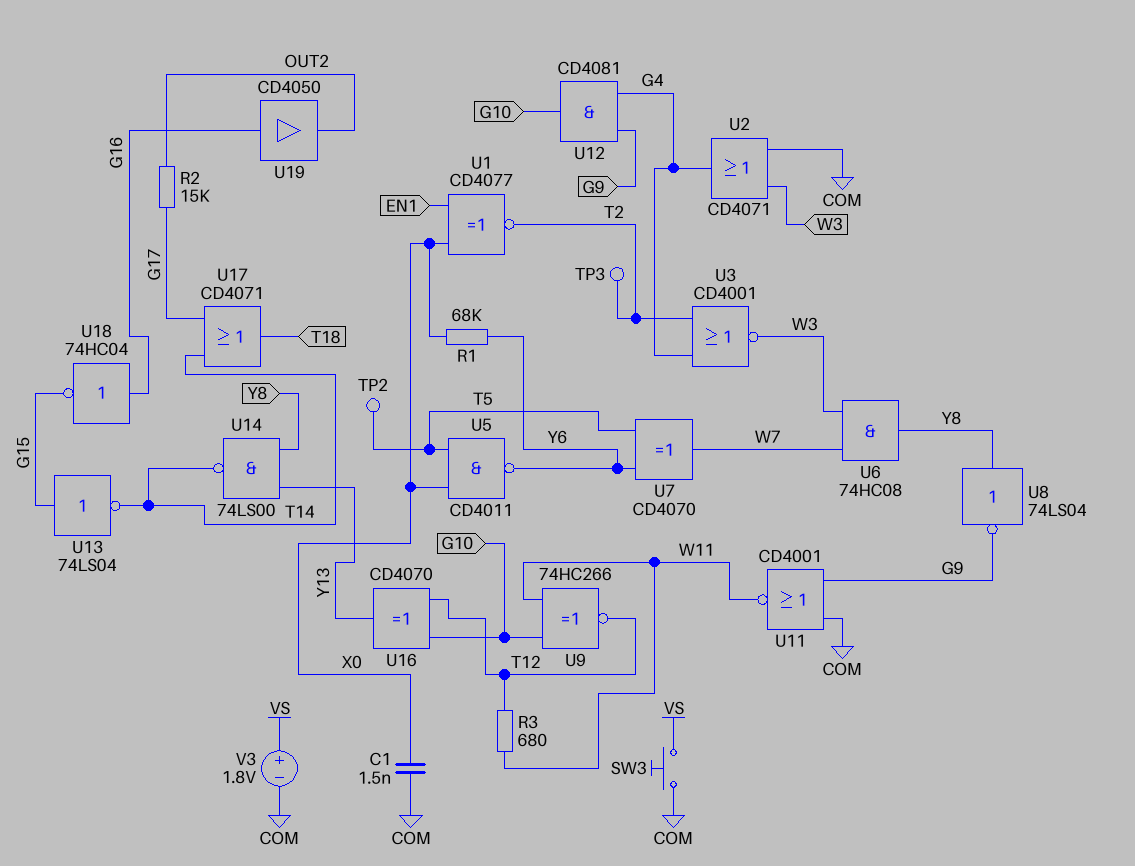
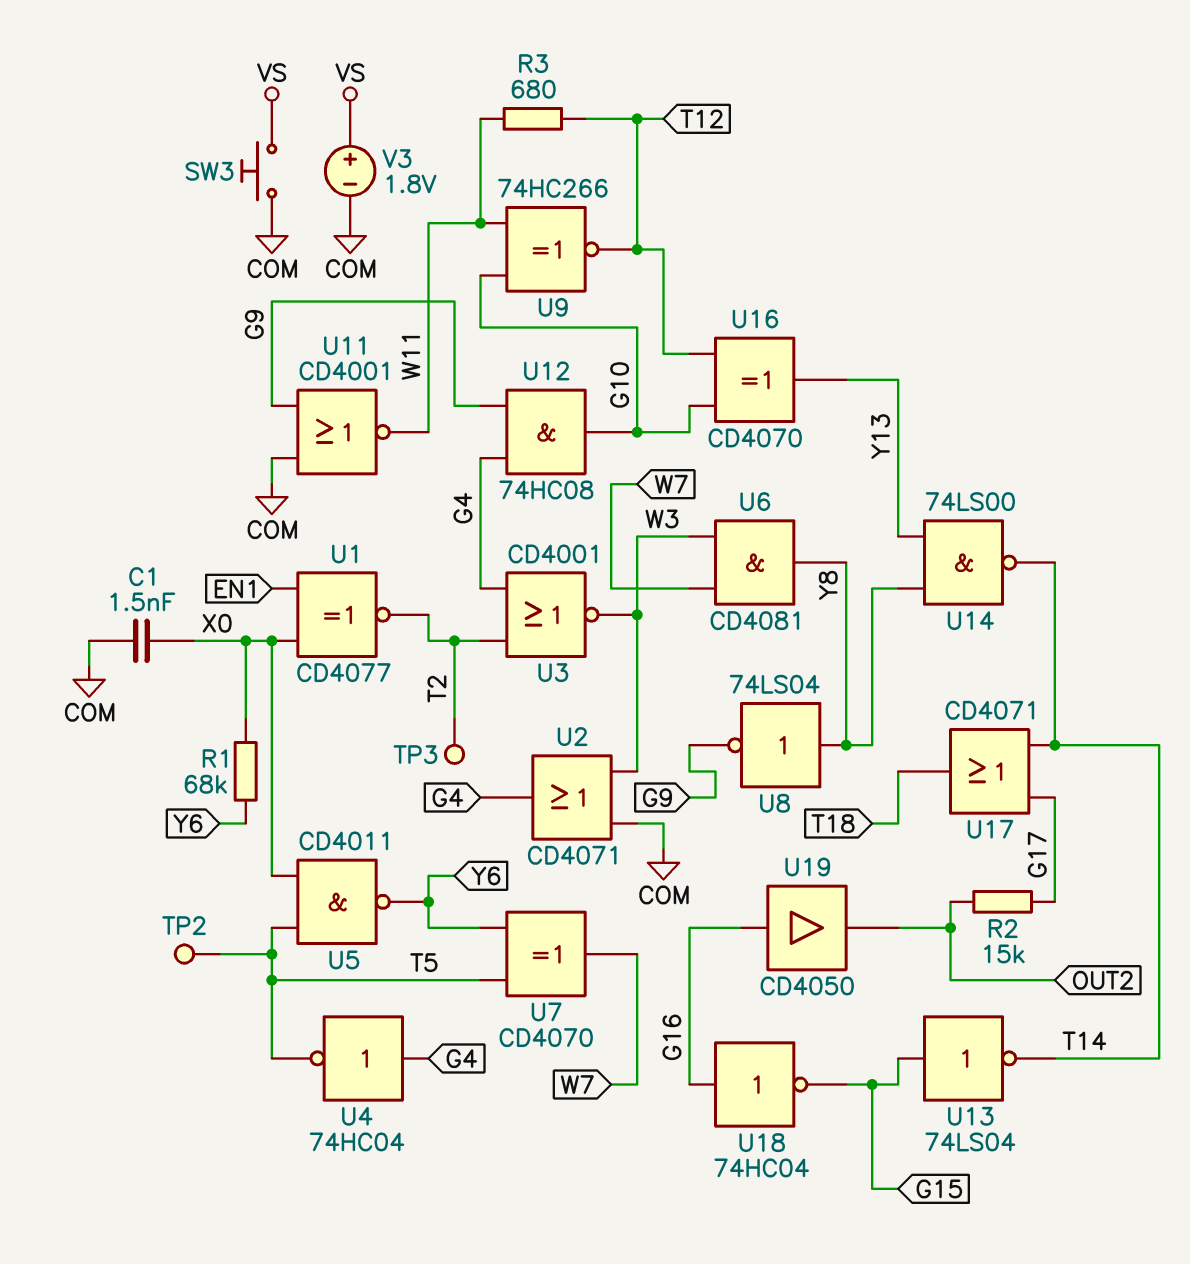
U4: none -> NOT 74HC04 (in G4, out T5)
U6: AND 74HC08 (in W3, in W7, out Y8) -> AND CD4081 (in W3, in W7, out Y8)
U12: AND CD4081 (in G4, in G9, out G10) -> AND 74HC08 (in G4, in G9, out G10)

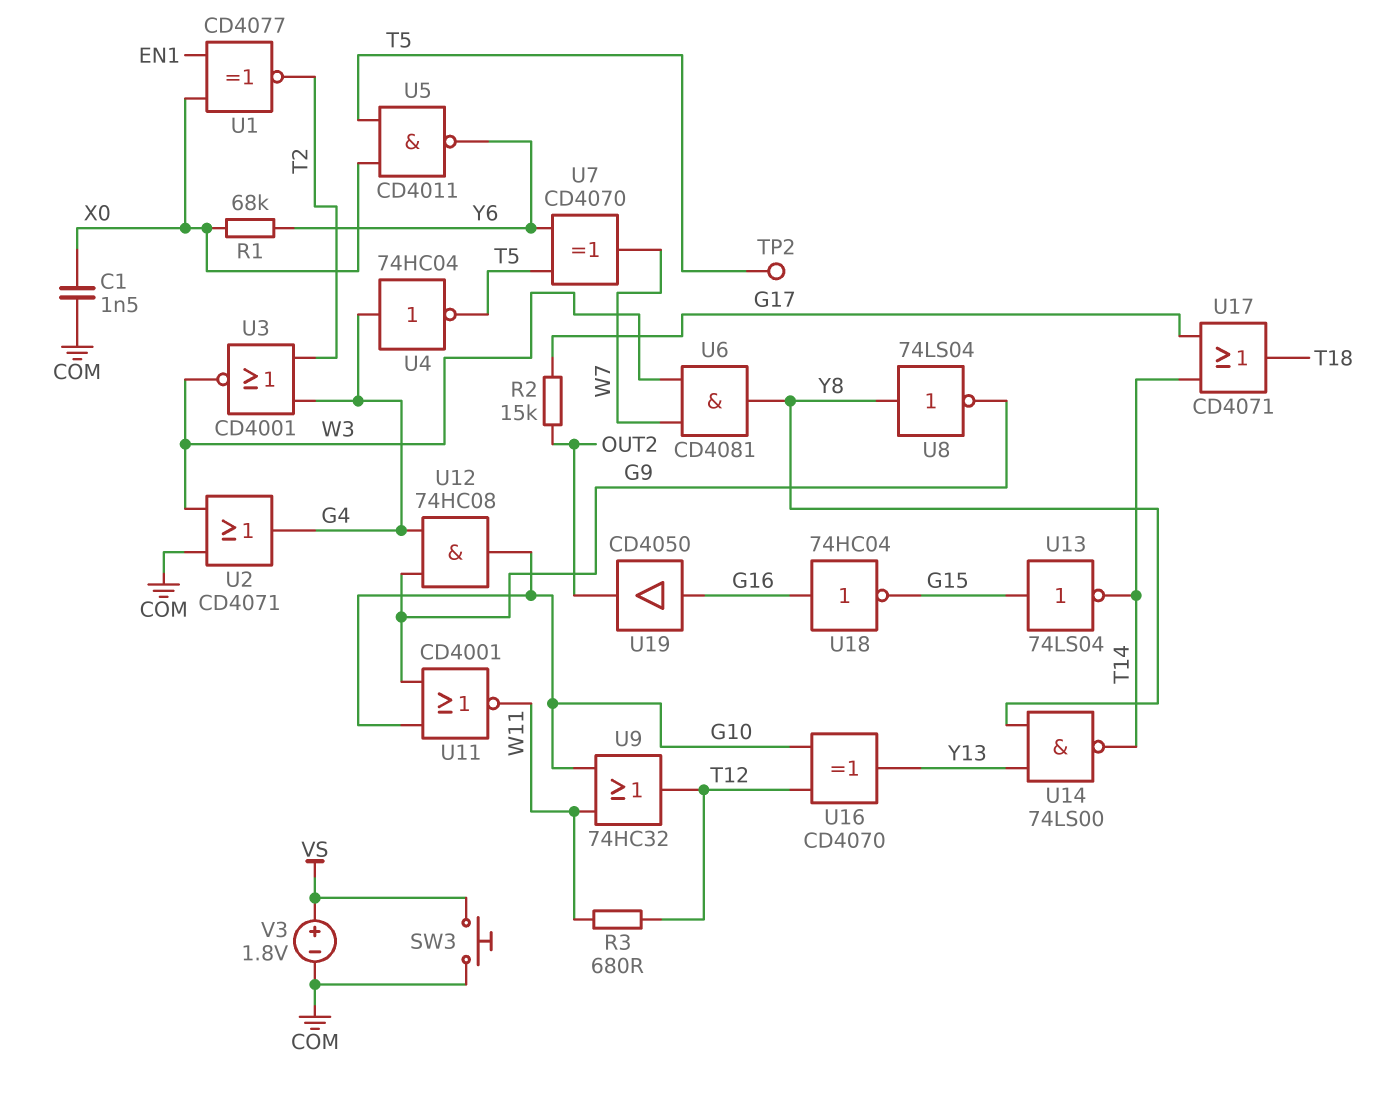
TP3: test point (T2) -> none
U9: XNOR 74HC266 (in G10, in W11, out T12) -> OR 74HC32 (in G10, in W11, out T12)
U11: NOR CD4001 (in COM, in G9, out W11) -> NOR CD4001 (in G9, in G10, out W11)

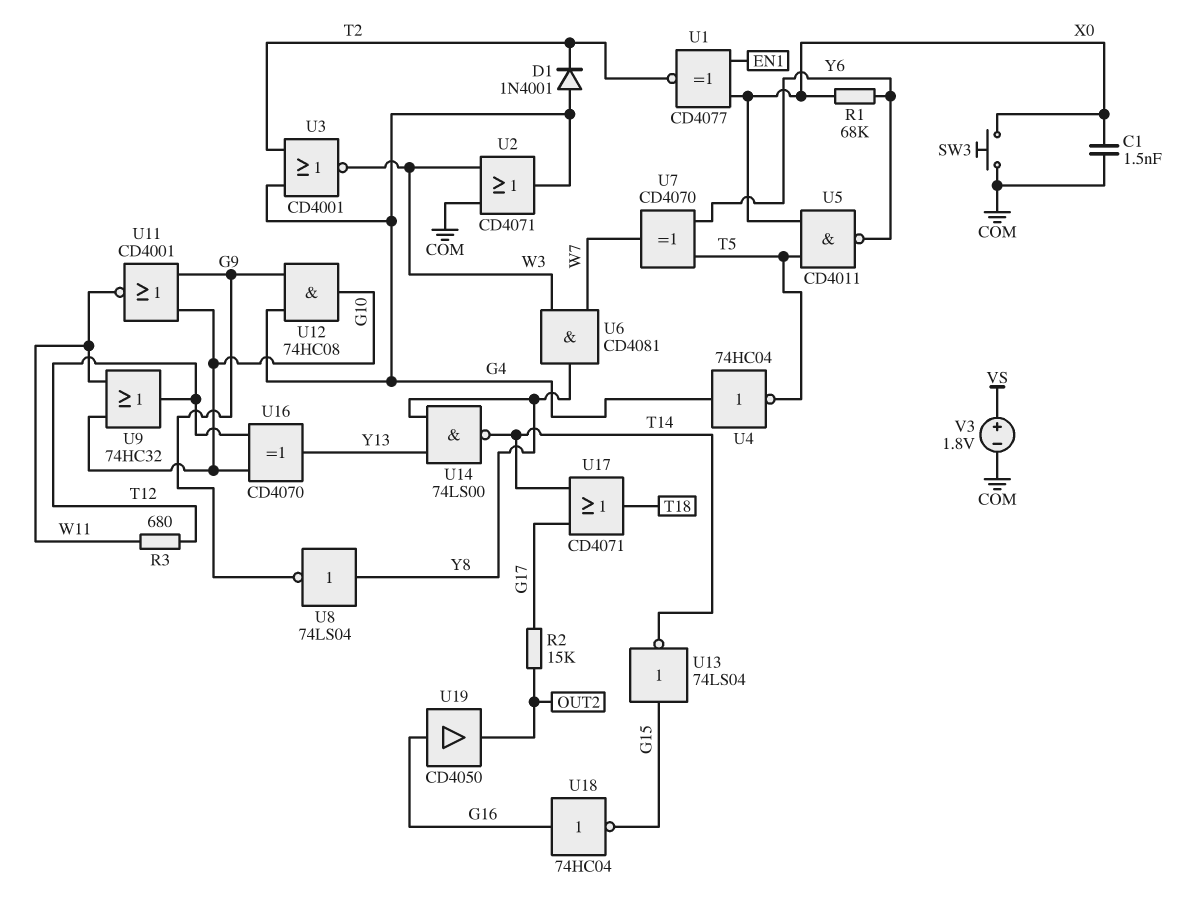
D1: none -> diode 1N4001 (A G4, K T2)
SW3: button (COM, VS) -> button (COM, X0)
TP2: test point (T5) -> none

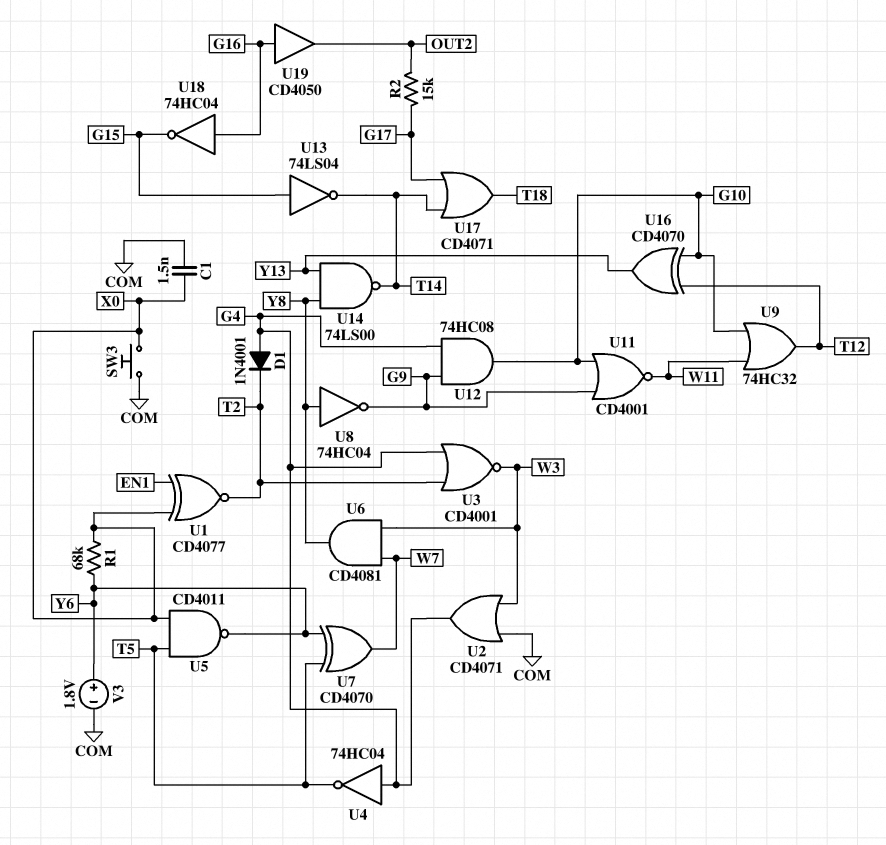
R3: 680 (T12, W11) -> none
U8: NOT 74LS04 (in Y8, out G9) -> NOT 74HC04 (in Y8, out G9)
V3: 1.8V (plus VS, minus COM) -> 1.8V (plus Y6, minus COM)

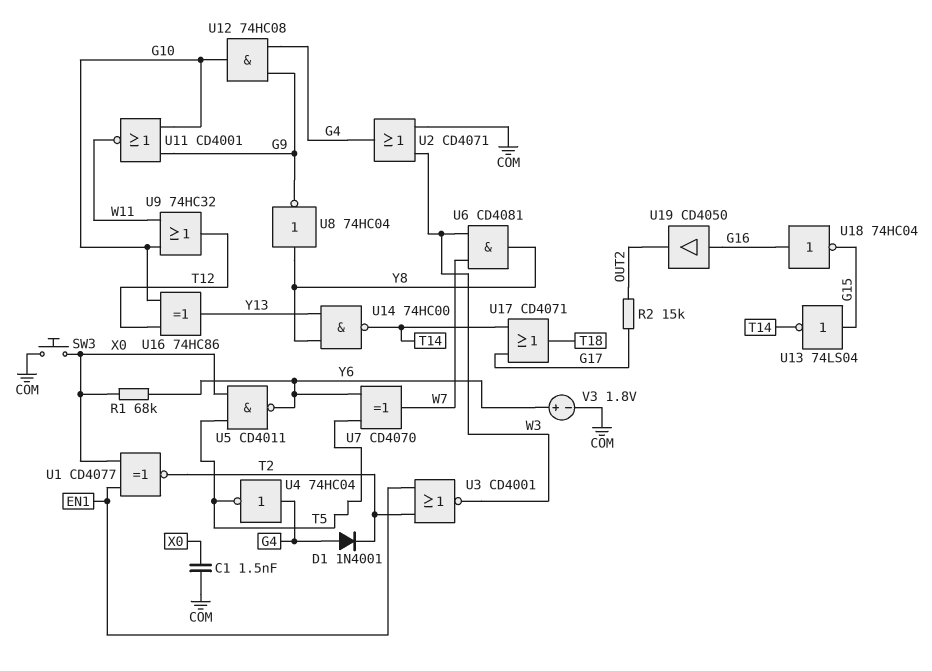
U3: NOR CD4001 (in G4, in T2, out W3) -> NOR CD4001 (in EN1, in T2, out W3)
U14: NAND 74LS00 (in Y8, in Y13, out T14) -> NAND 74HC00 (in Y8, in Y13, out T14)
U16: XOR CD4070 (in G10, in T12, out Y13) -> XOR 74HC86 (in G10, in T12, out Y13)

